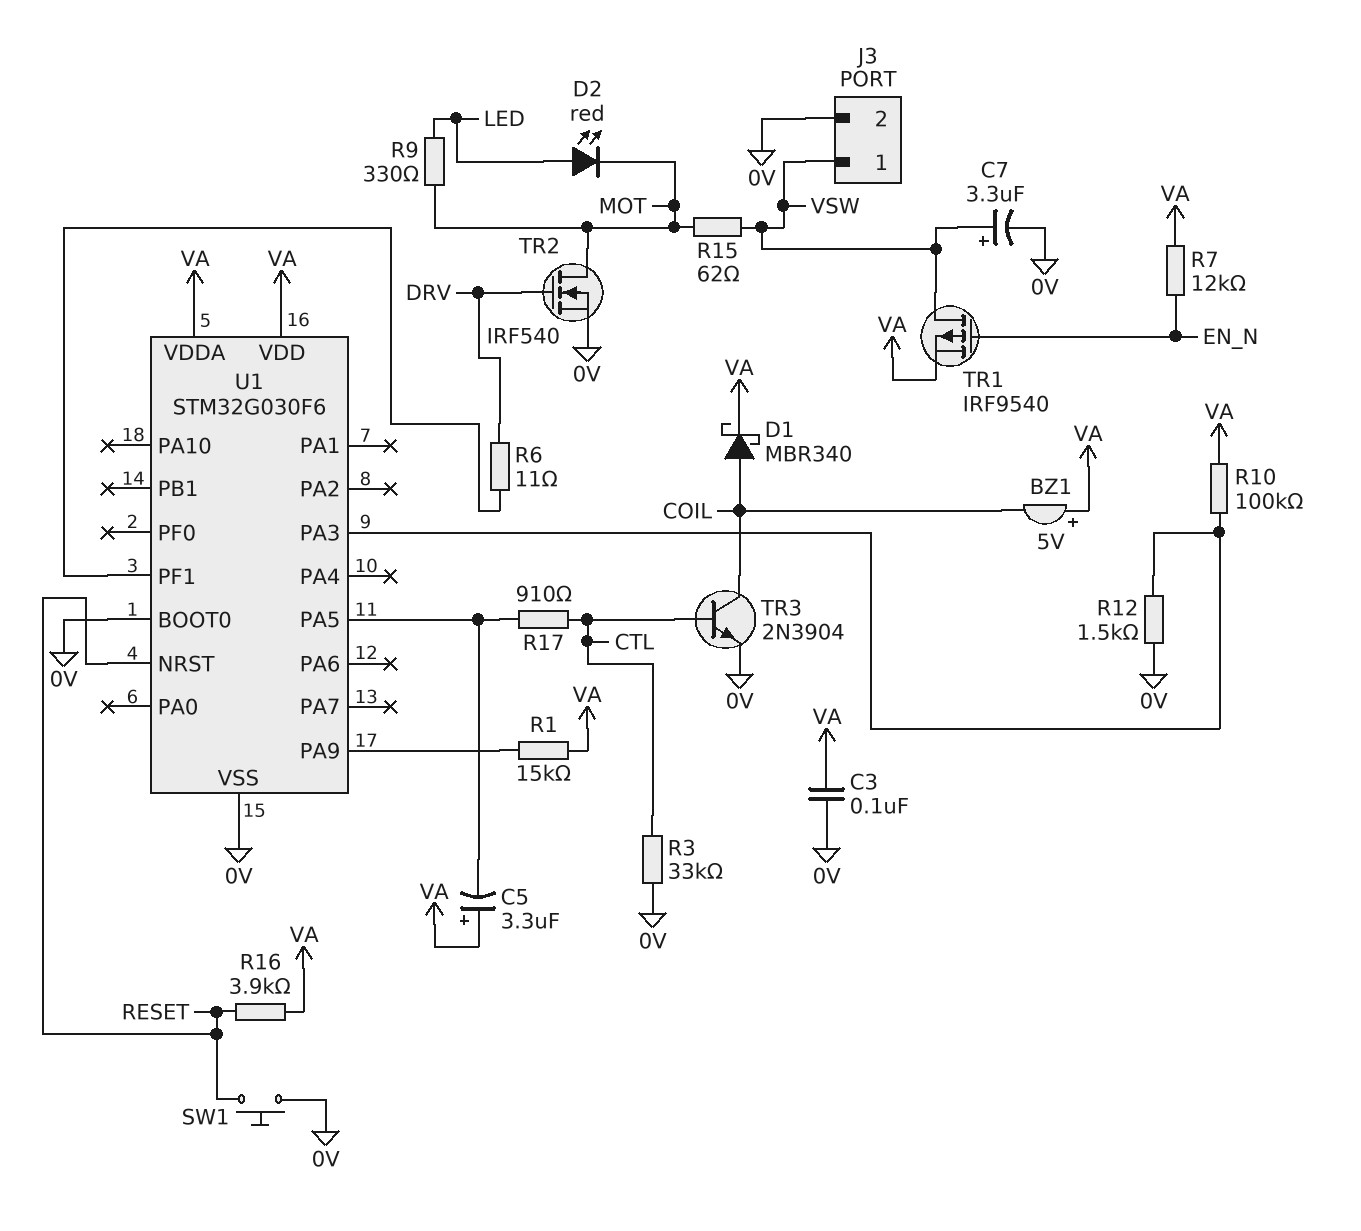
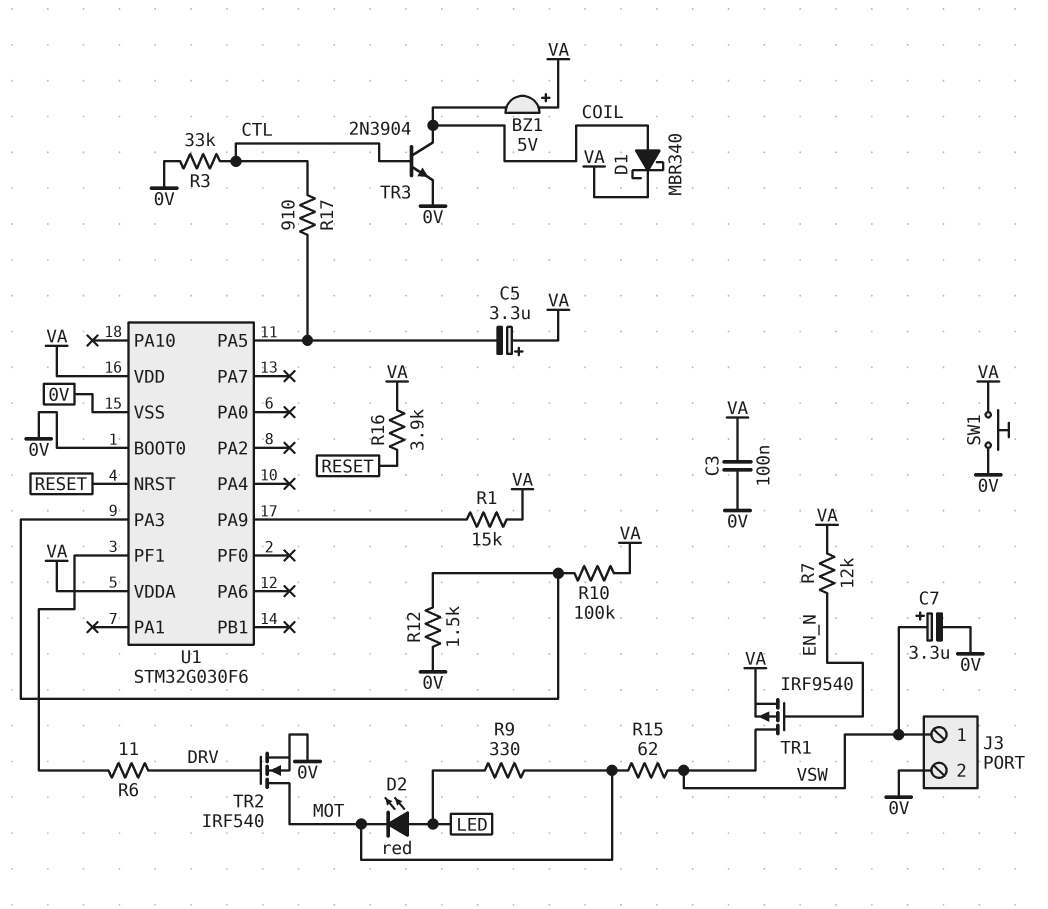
SW1: button (0V, RESET) -> button (0V, VA)

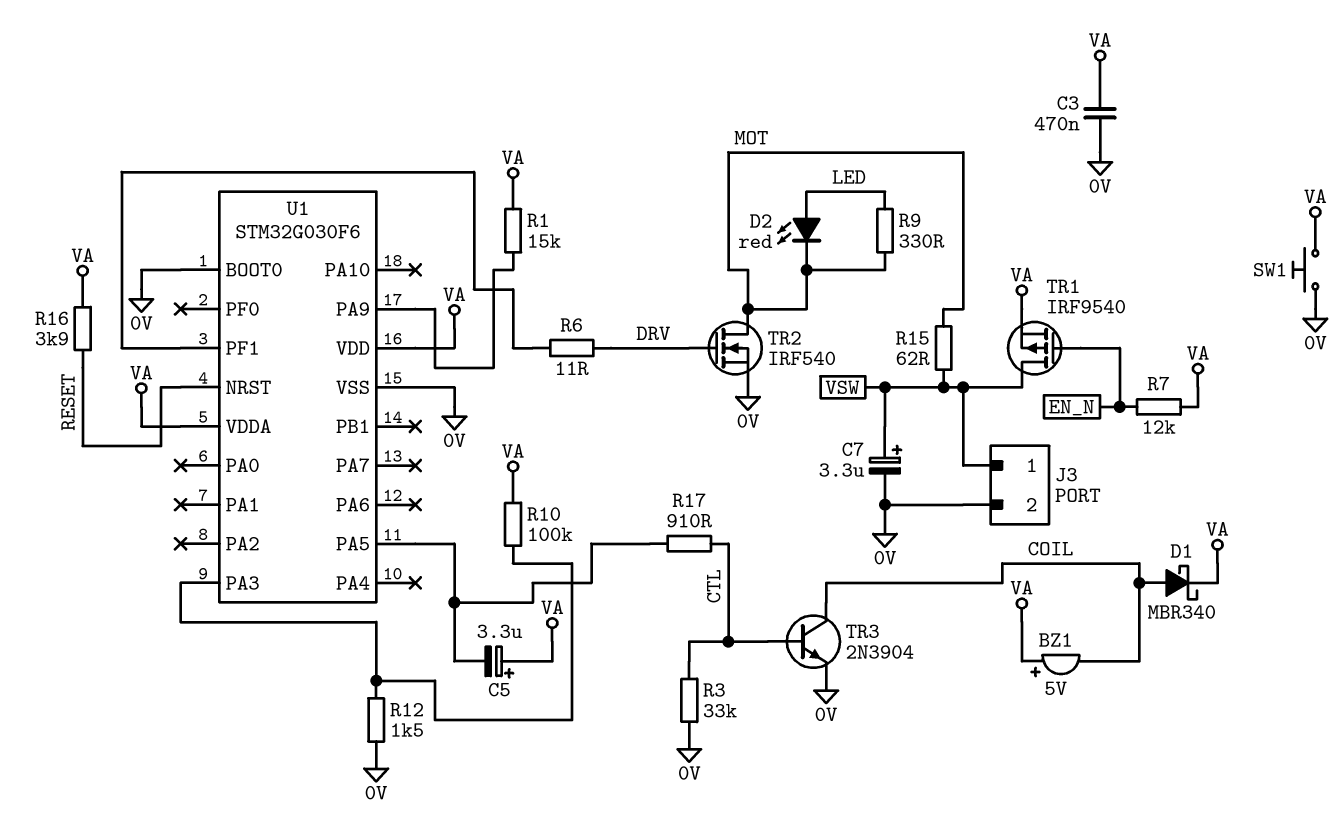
C3: 100nF (0V, VA) -> 470nF (0V, VA)

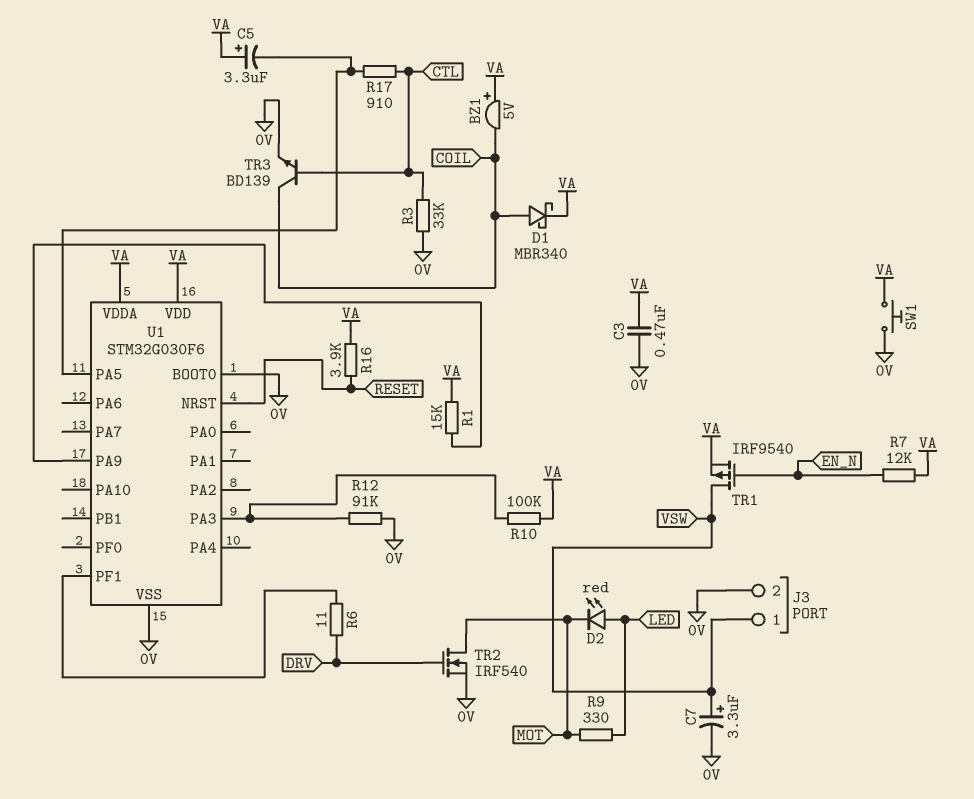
R12: 1.5k (0V, U1/PA3) -> 91k (0V, U1/PA3)
R15: 62 (MOT, VSW) -> none
TR3: NPN 2N3904 (B CTL, C COIL, E 0V) -> NPN BD139 (B CTL, C COIL, E 0V)

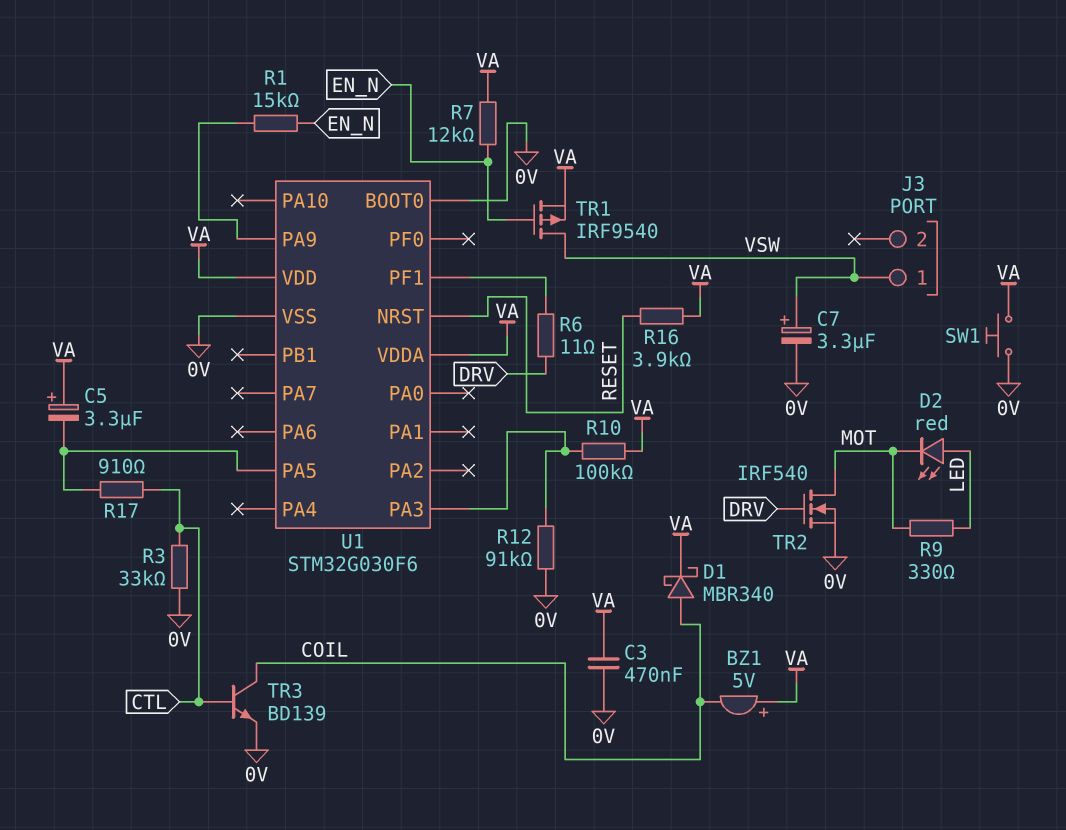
J3 pin 2: 0V -> none
R1: 15k (U1/PA9, VA) -> 15k (EN_N, U1/PA9)

